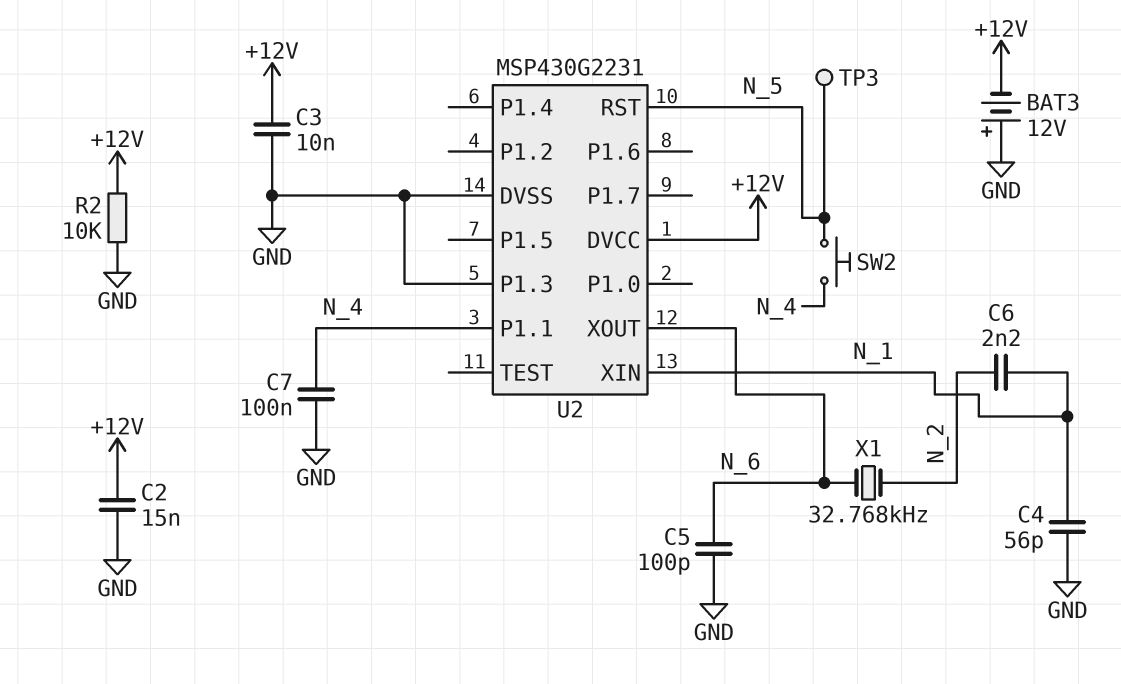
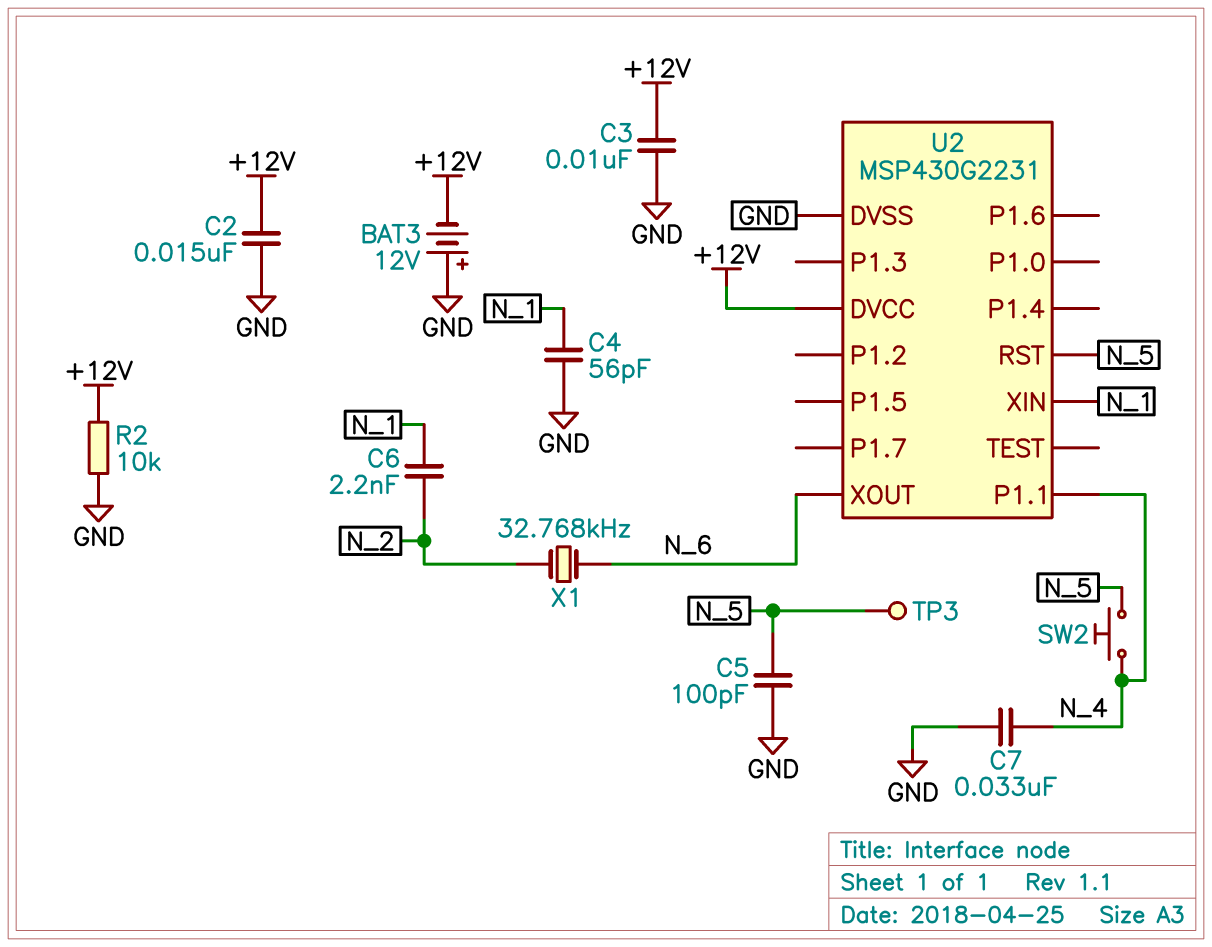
C5: 100pF (GND, N_6) -> 100pF (GND, N_5)
C7: 100nF (GND, N_4) -> 33nF (GND, N_4)
U2 pin P1.3: GND -> none

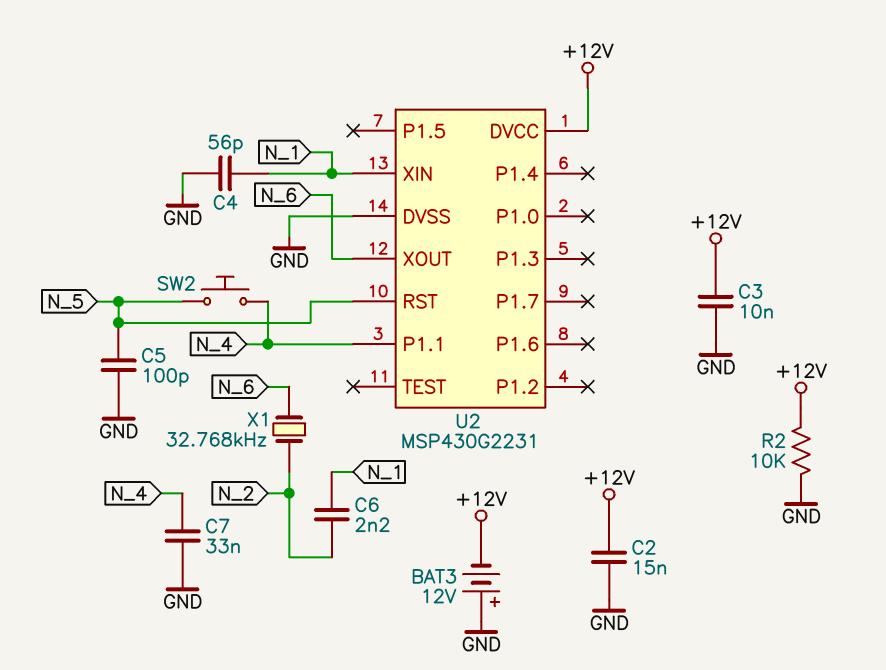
TP3: test point (N_5) -> none

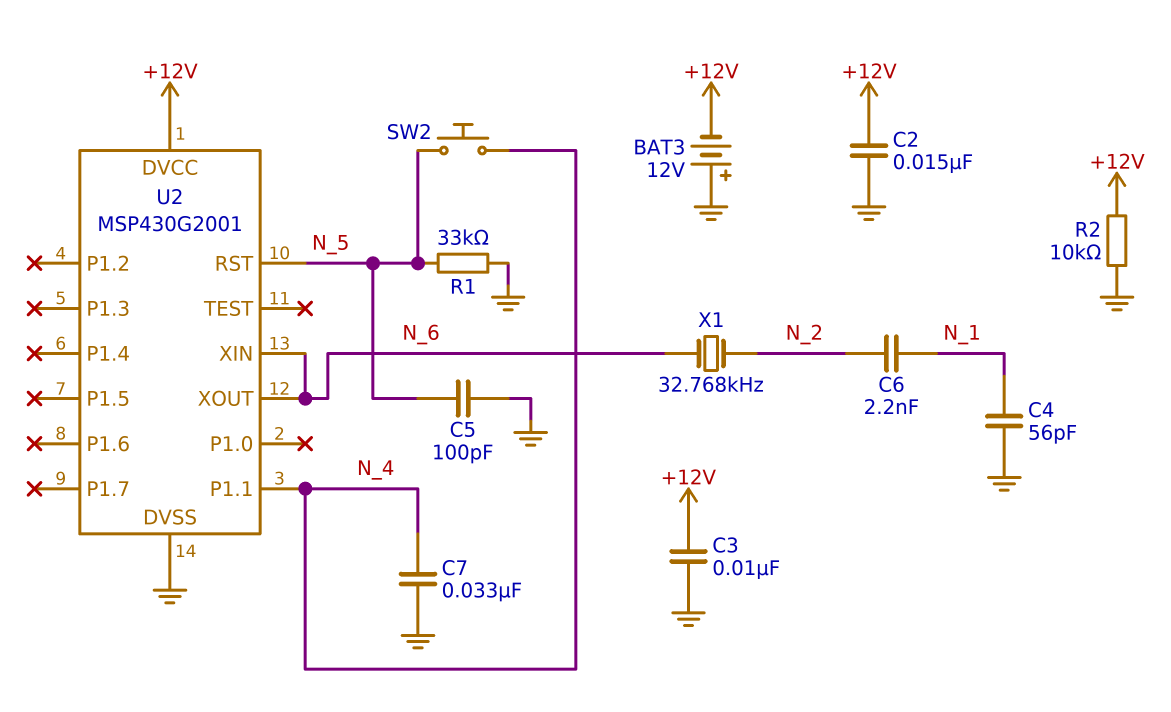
R1: none -> 33k (GND, N_5)
U2: MSP430G2231 -> MSP430G2001
U2 pin XIN: N_1 -> N_6

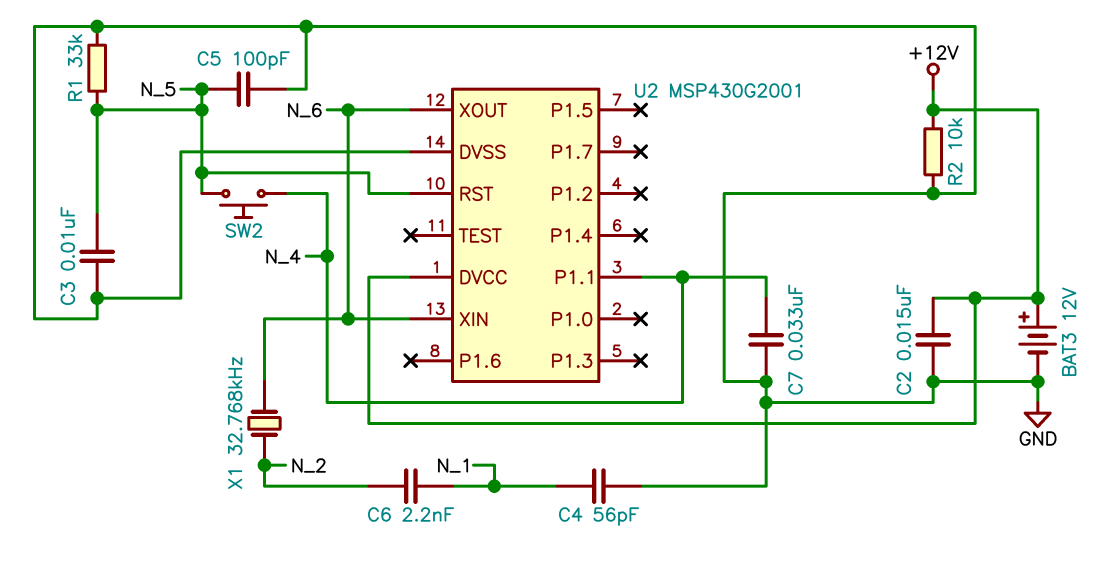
BAT3: 12V (plus GND, minus +12V) -> 12V (plus +12V, minus GND)
C3: 10nF (+12V, GND) -> 10nF (GND, N_5)

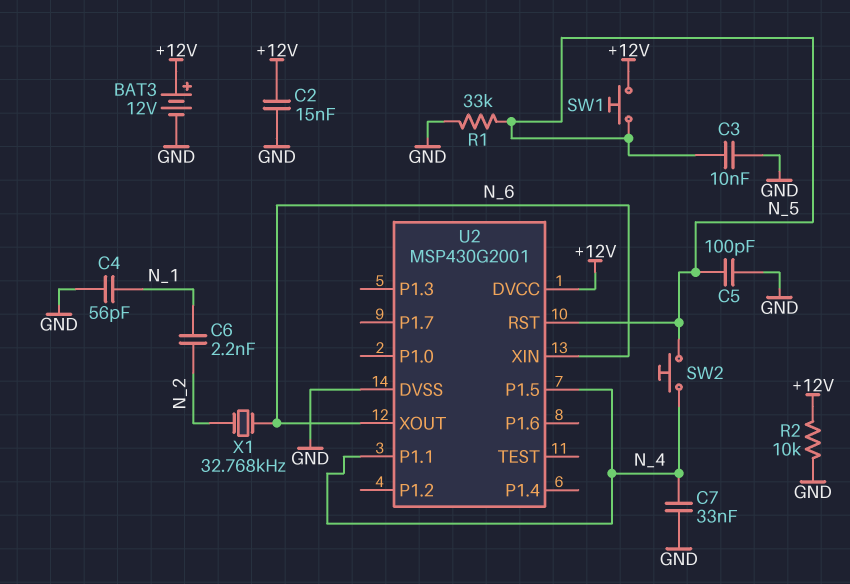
SW1: none -> button (+12V, N_5)
U2 pin P1.5: none -> N_4

